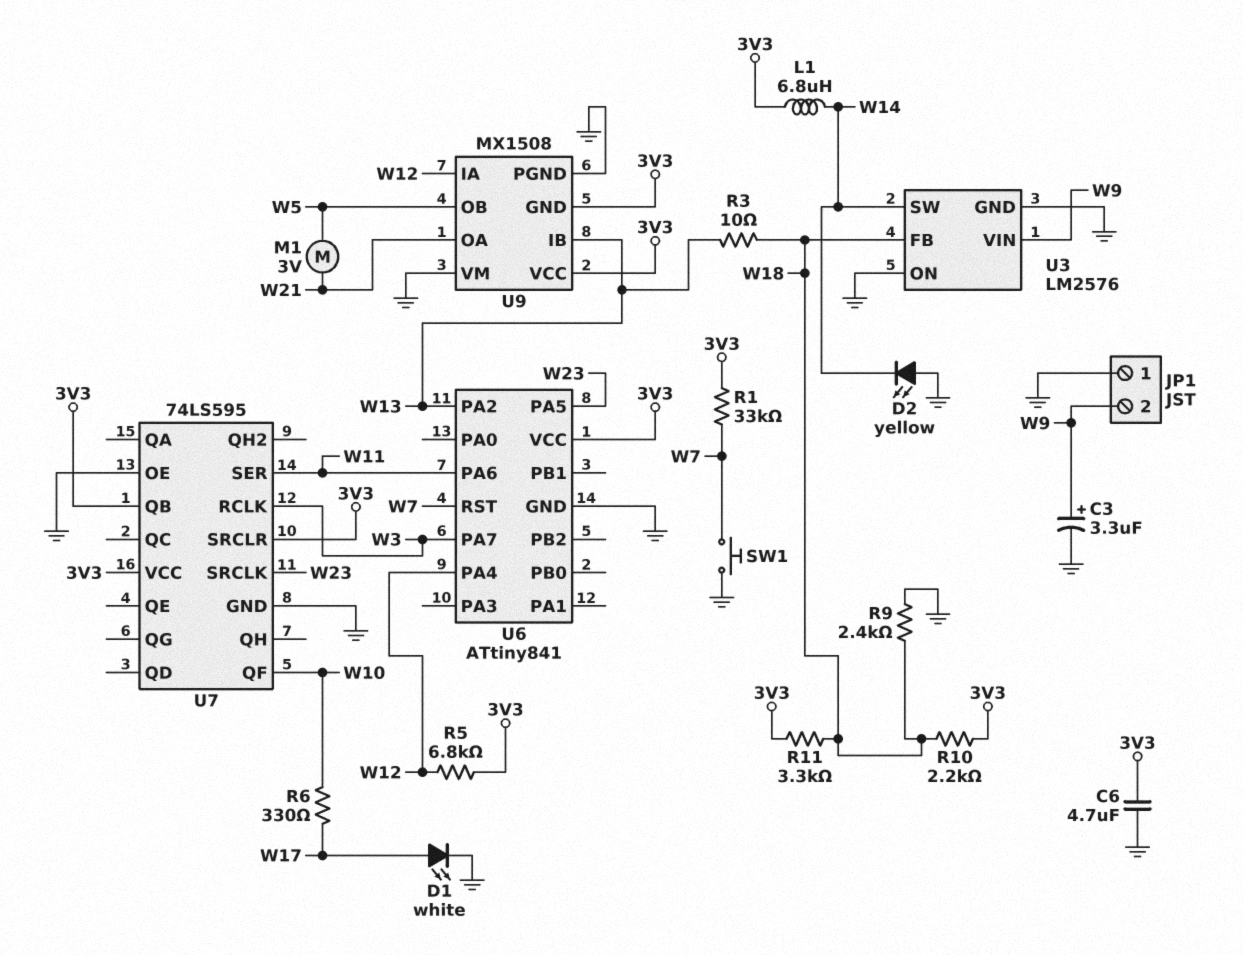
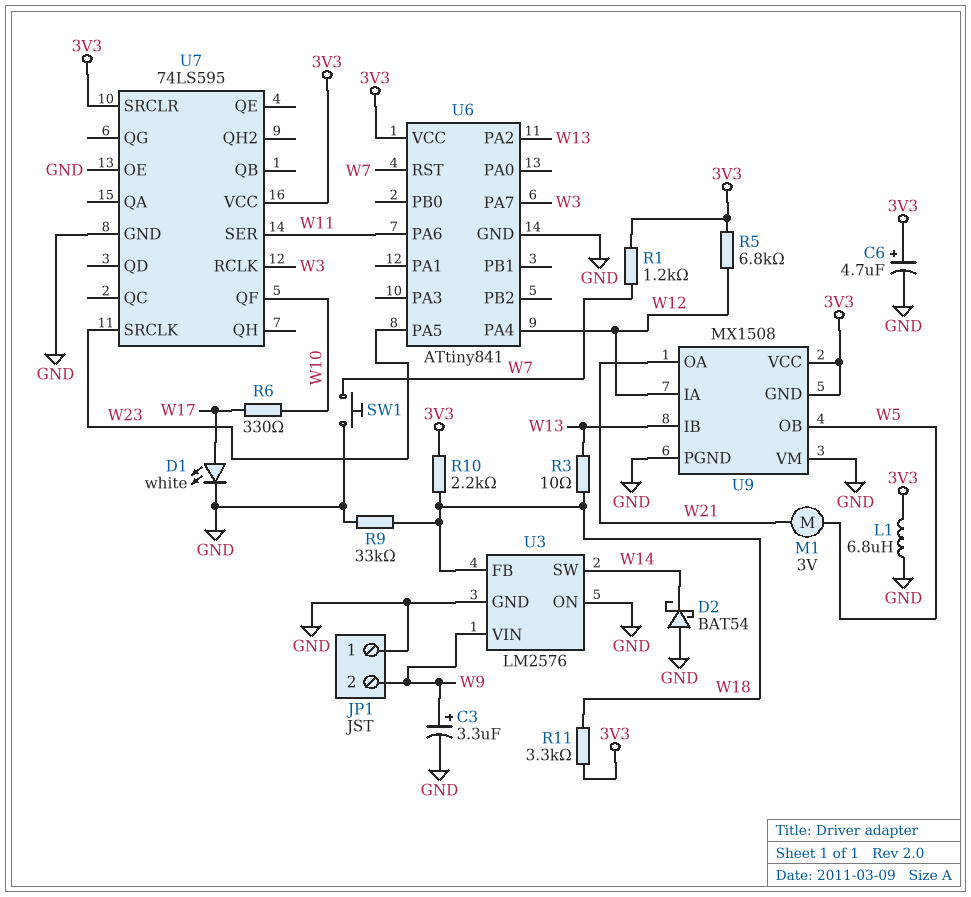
C6: 4.7uF (3V3, GND) -> 4.7uF (plus 3V3, minus GND)
D2: LED yellow (A GND, K W14) -> schottky BAT54 (A GND, K W14)
L1: 6.8uH (3V3, W14) -> 6.8uH (3V3, GND)
R1: 33k (3V3, W7) -> 1.2k (3V3, W7)
R9: 2.4k (GND, W18) -> 33k (GND, W18)
U7 pin QB: 3V3 -> none

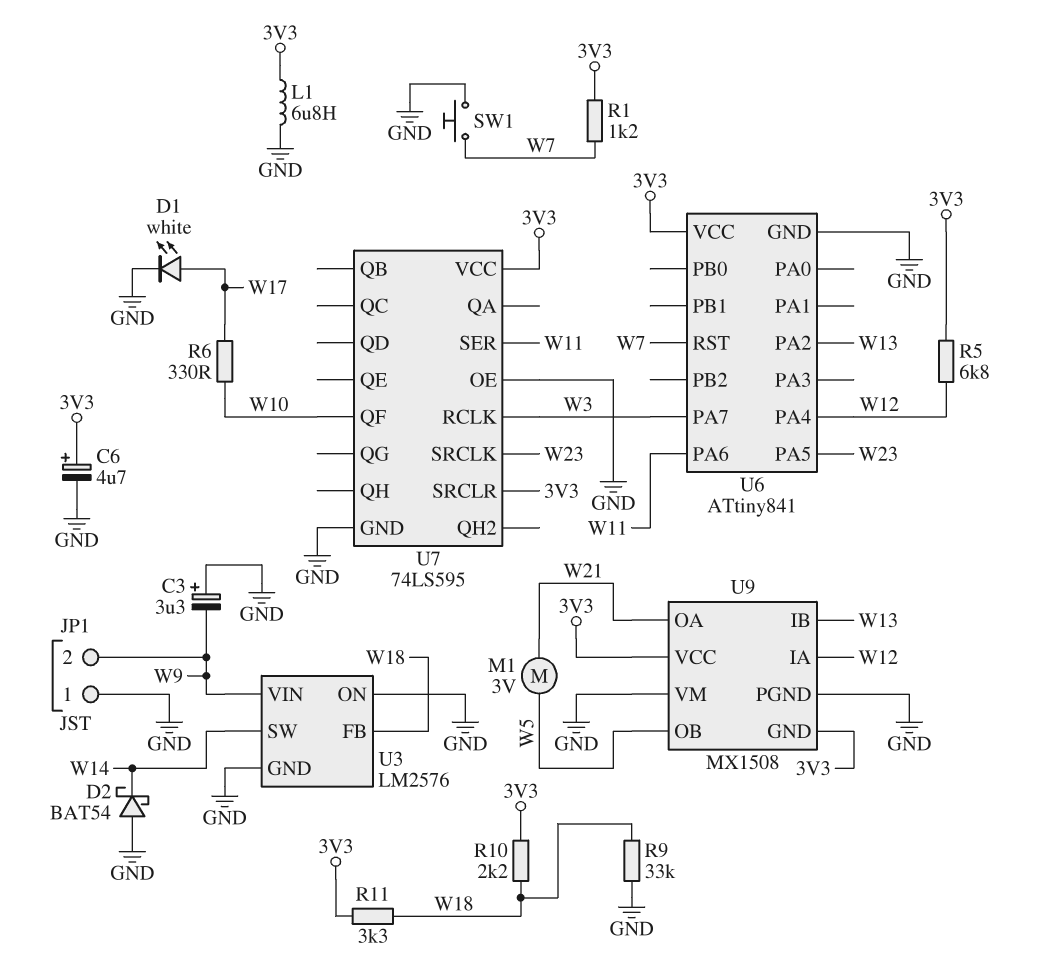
C3: 3.3uF (plus W9, minus GND) -> 3.3uF (plus GND, minus W9)
R3: 10 (W13, W18) -> none

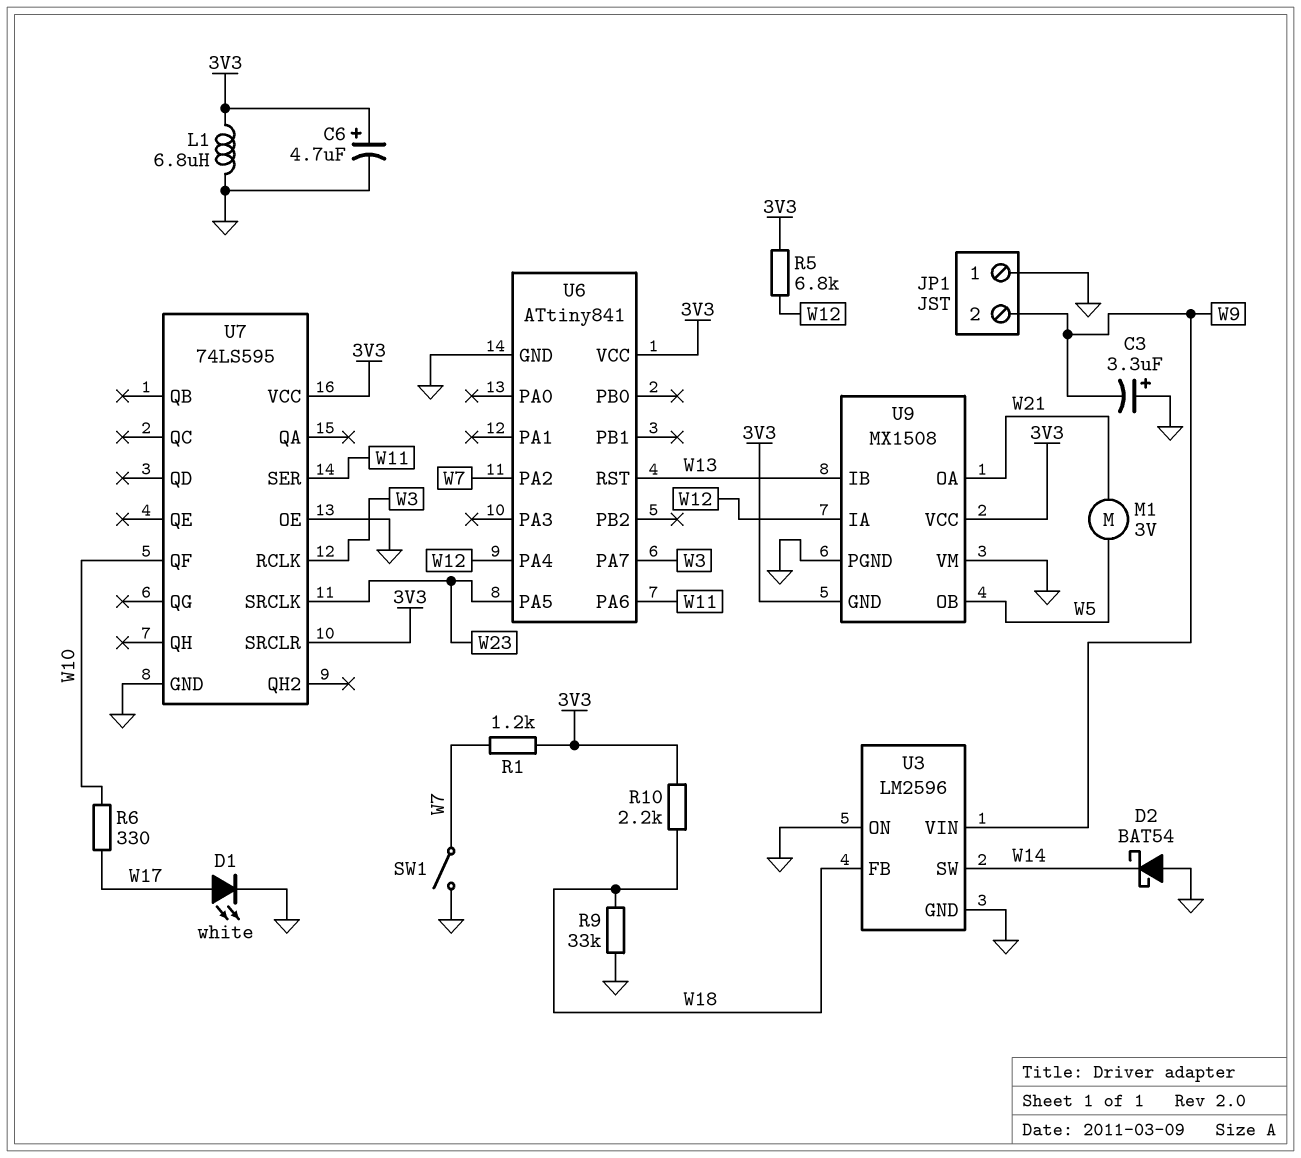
R11: 3.3k (3V3, W18) -> none
SW1: button (GND, W7) -> switch (GND, W7)
U3: LM2576 -> LM2596
U6 pin PA2: W13 -> W7
U6 pin RST: W7 -> W13

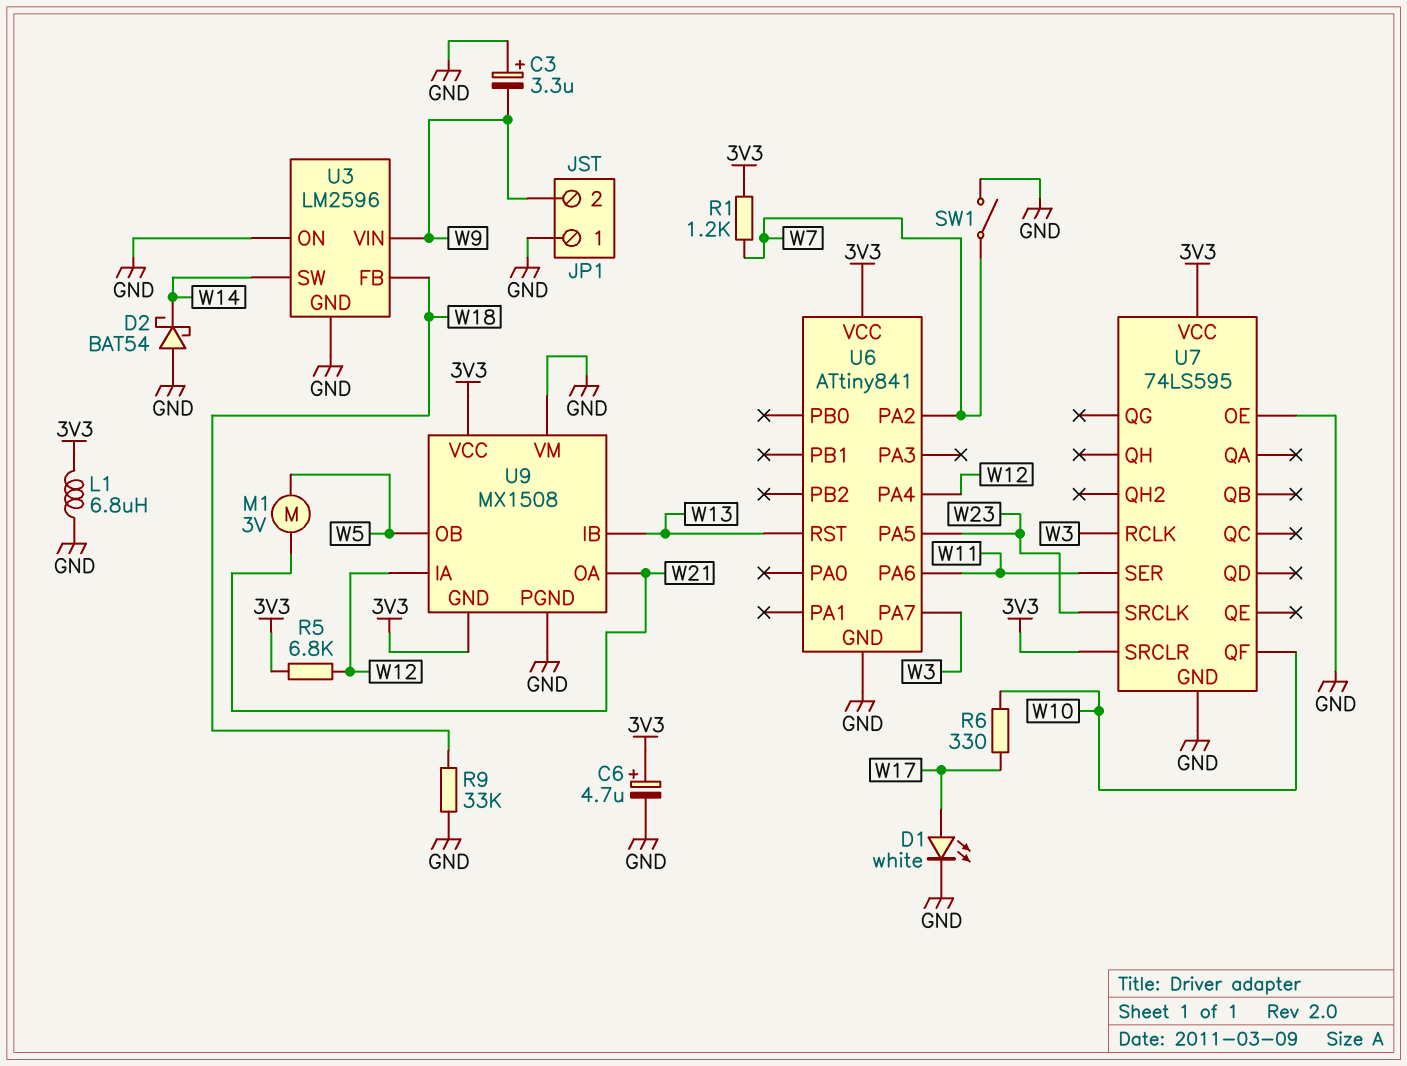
R10: 2.2k (3V3, W18) -> none

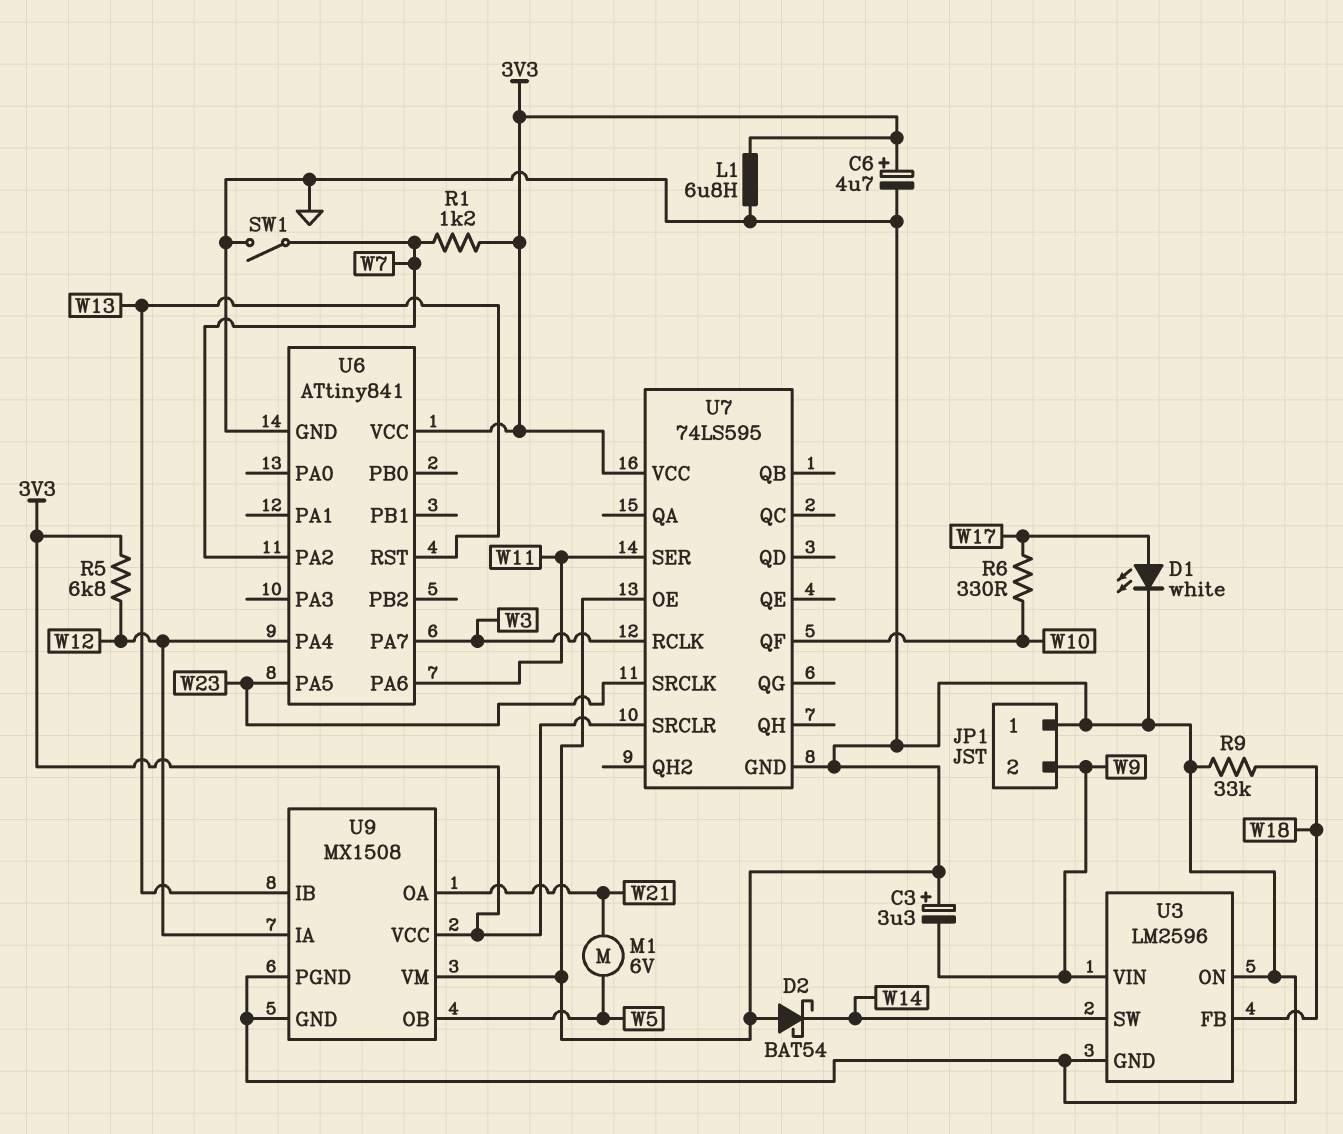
M1: motor 3V (W5, W21) -> motor 6V (W5, W21)
U9 pin GND: 3V3 -> GND

